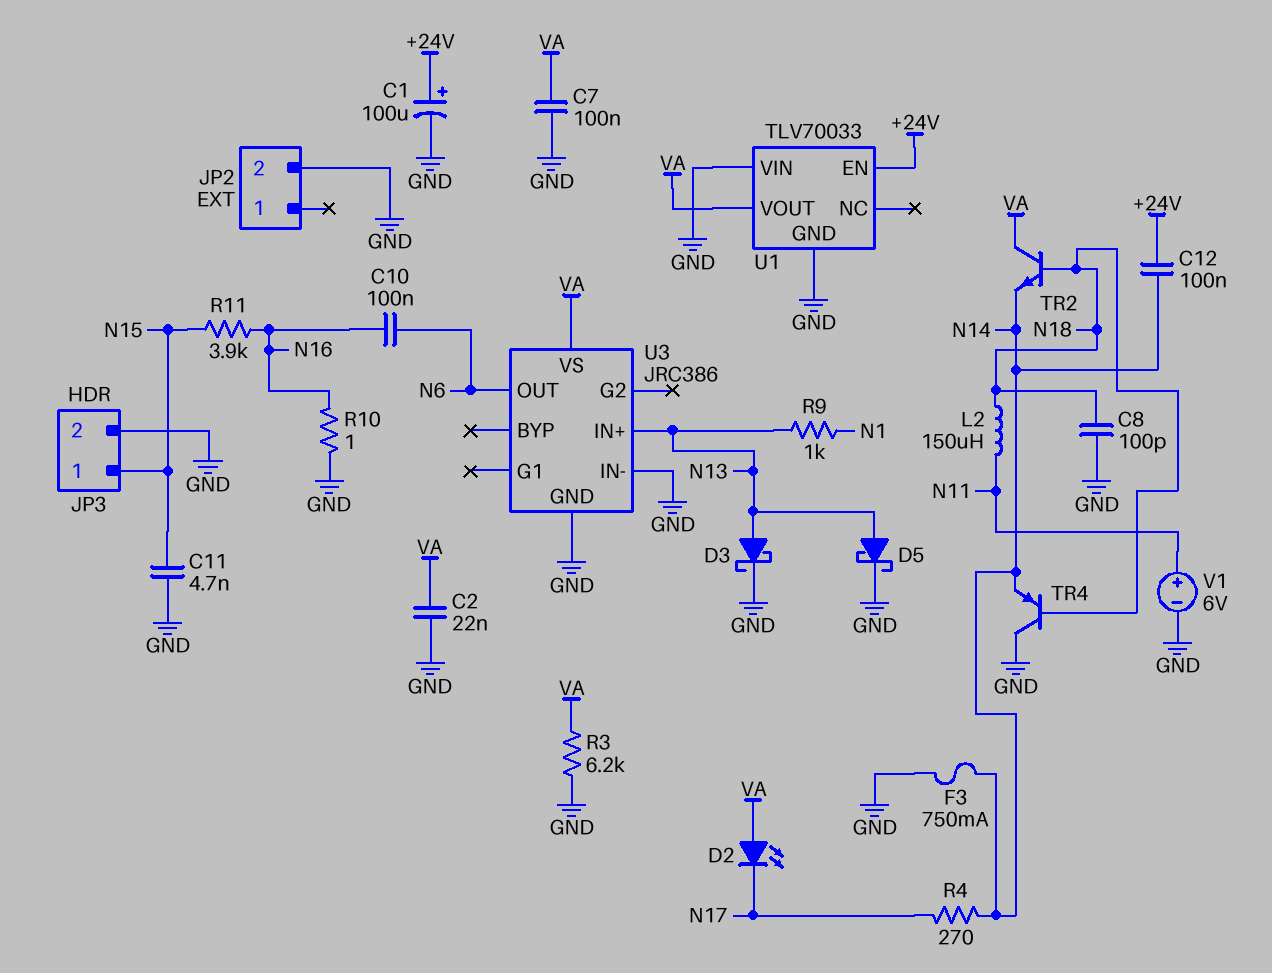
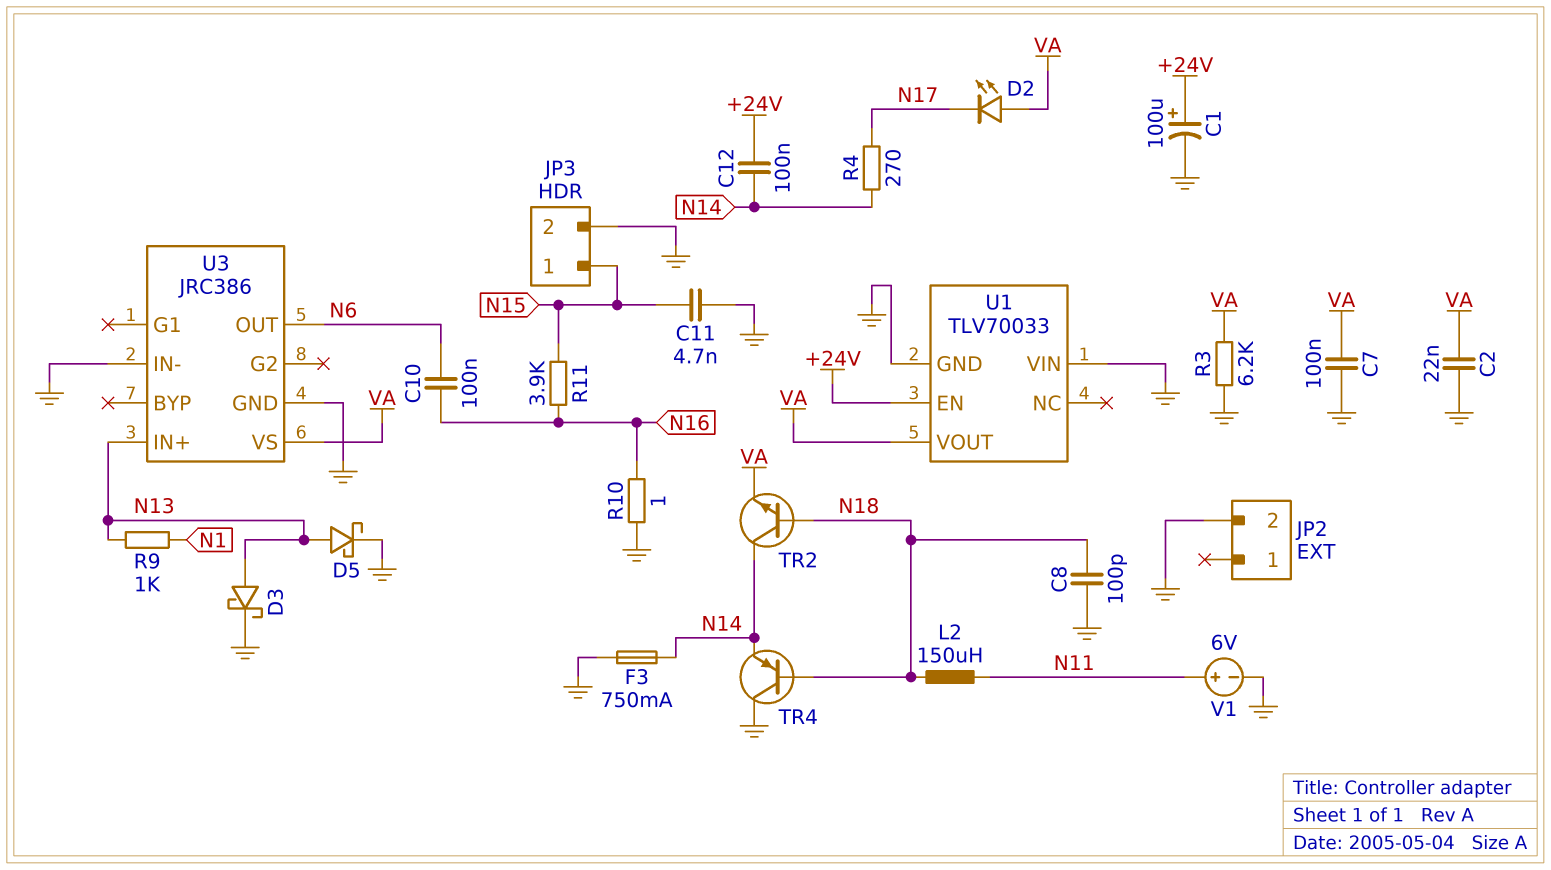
TR2: NPN (B N18, C VA, E N14) -> NPN (B N18, C N14, E VA)

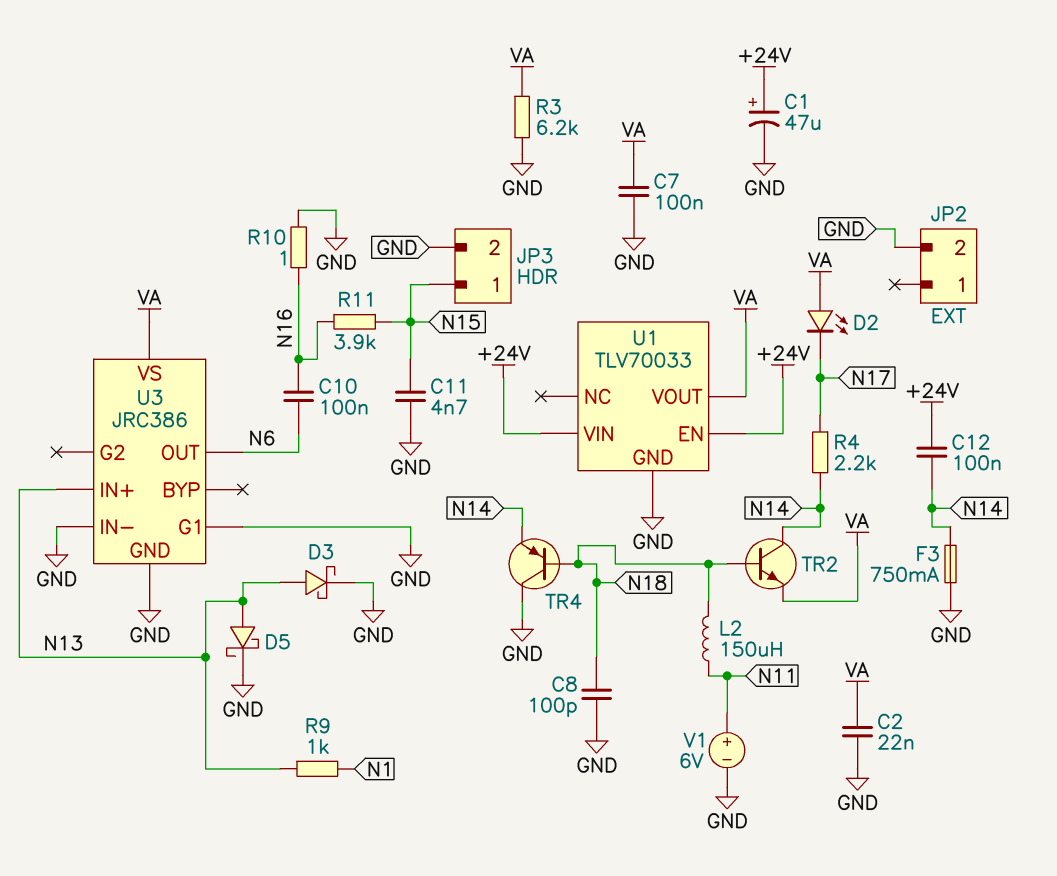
C1: 100uF (plus +24V, minus GND) -> 47uF (plus +24V, minus GND)
R4: 270 (N14, N17) -> 2.2k (N14, N17)
U1 pin VIN: GND -> +24V
U3 pin G1: none -> GND

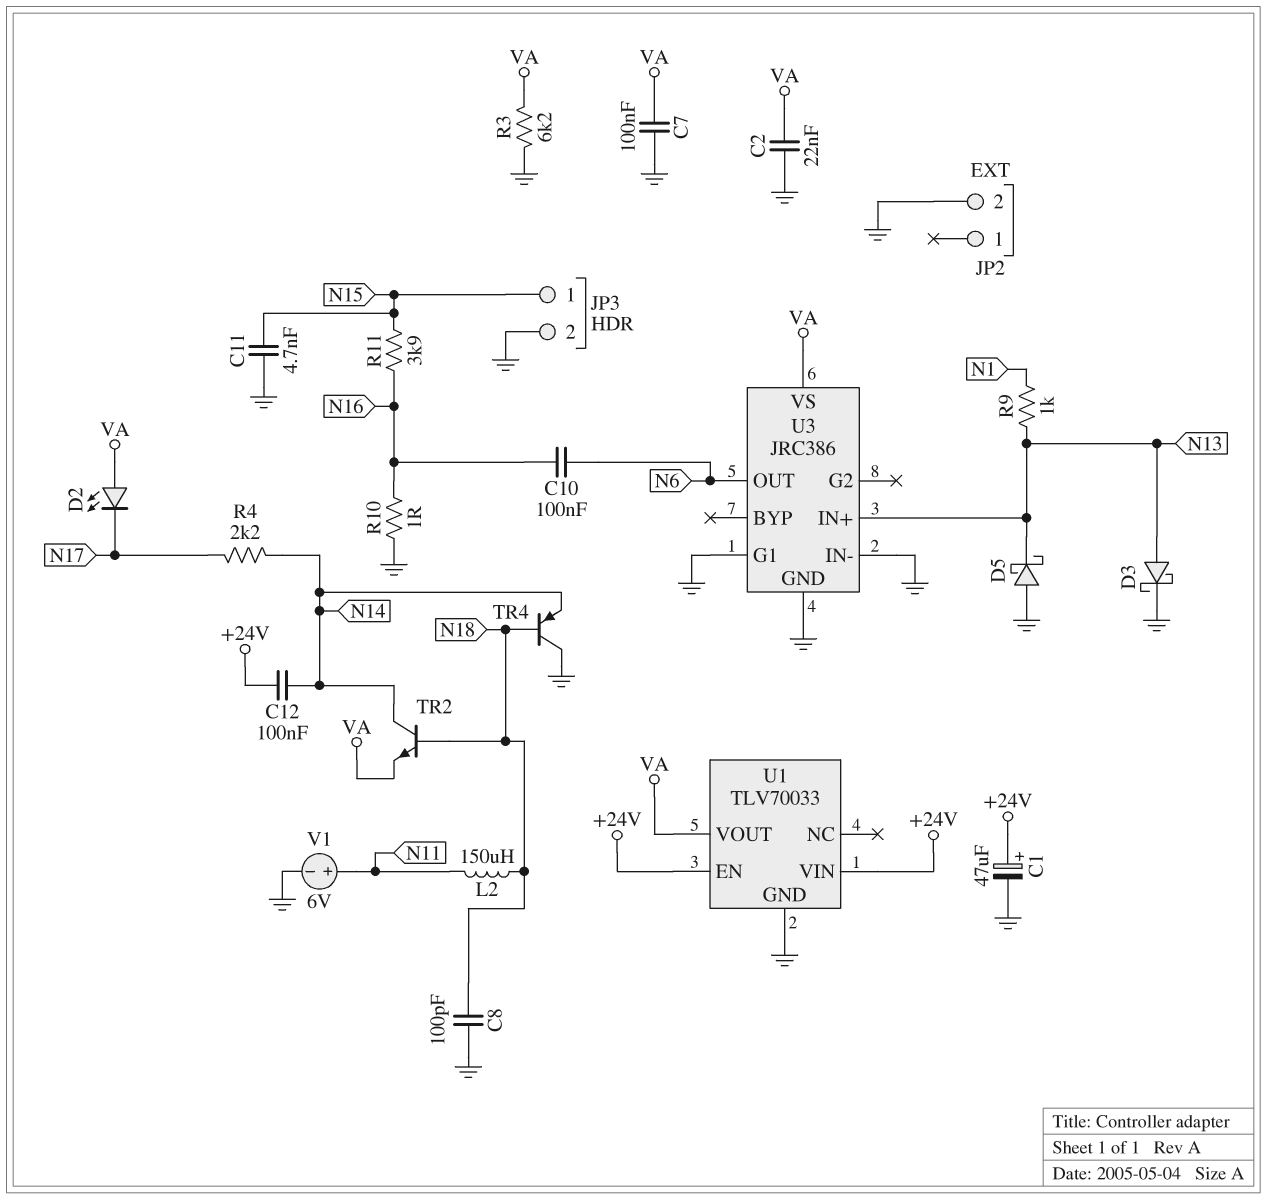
D5: schottky (A N13, K GND) -> schottky (A GND, K N13)
F3: 750mA (GND, N14) -> none

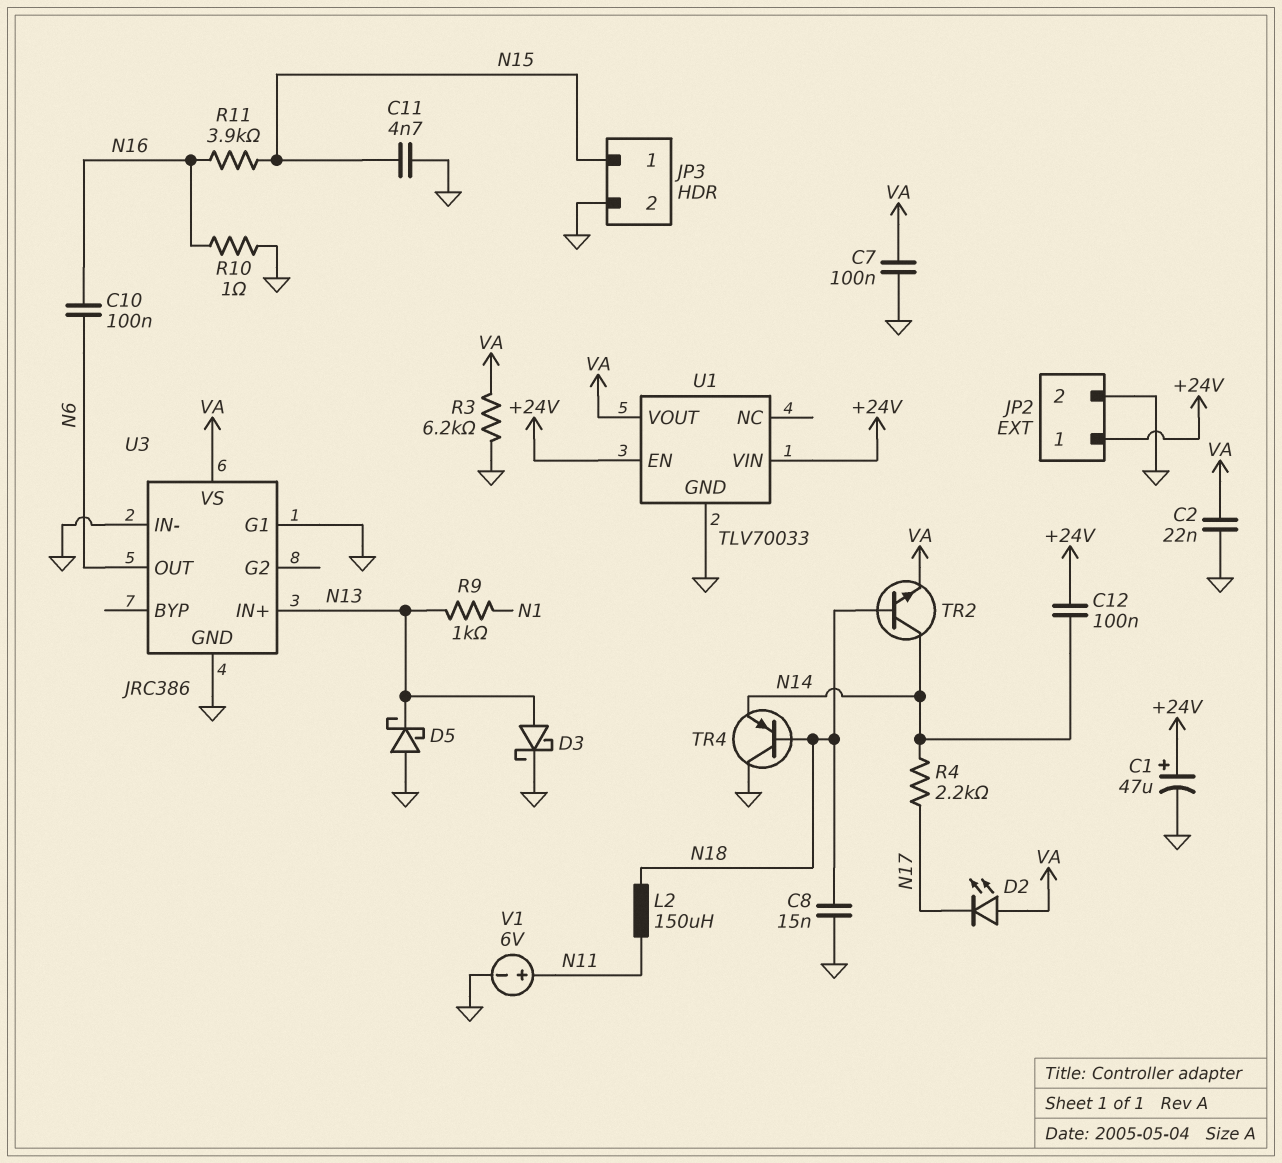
C8: 100pF (GND, N18) -> 15nF (GND, N18)
JP2 pin 1: none -> +24V

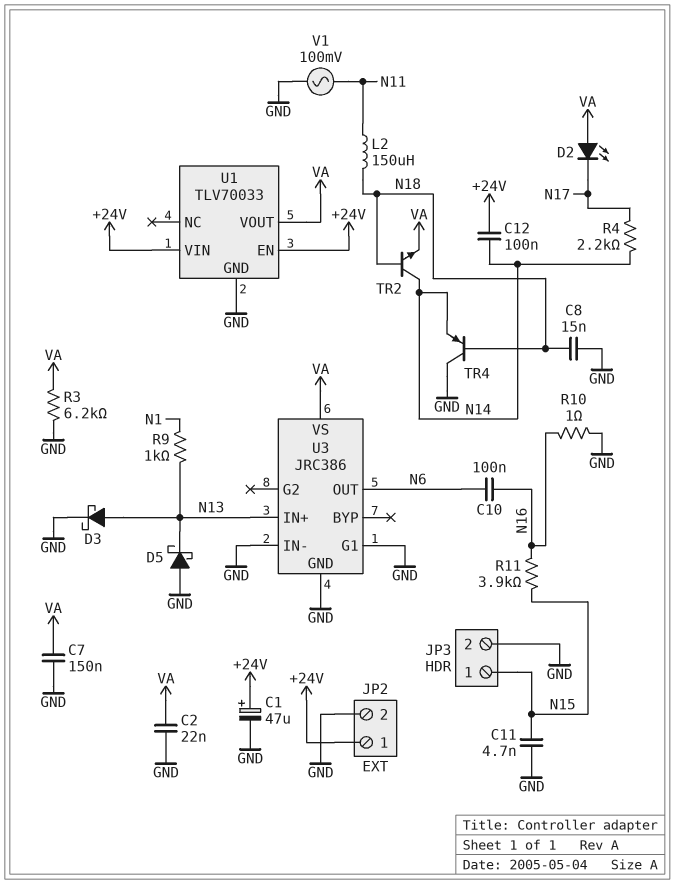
C7: 100nF (GND, VA) -> 150nF (GND, VA)
V1: 6V (plus N11, minus GND) -> AC 100mV (GND, N11)

